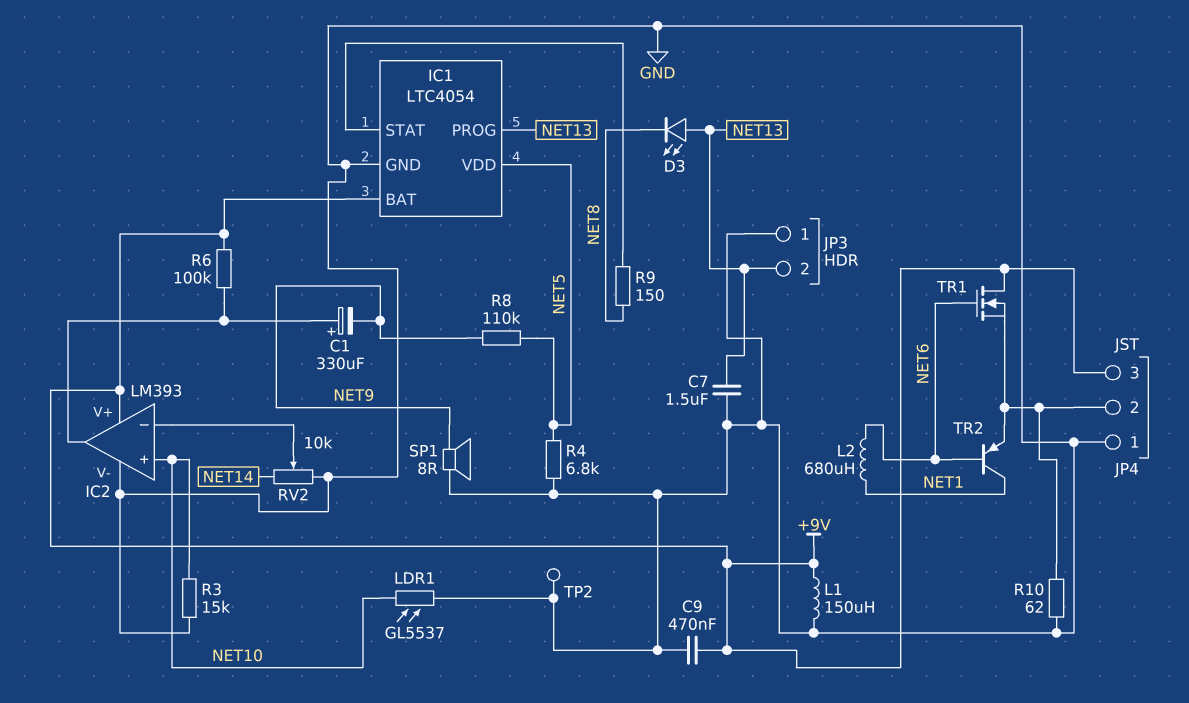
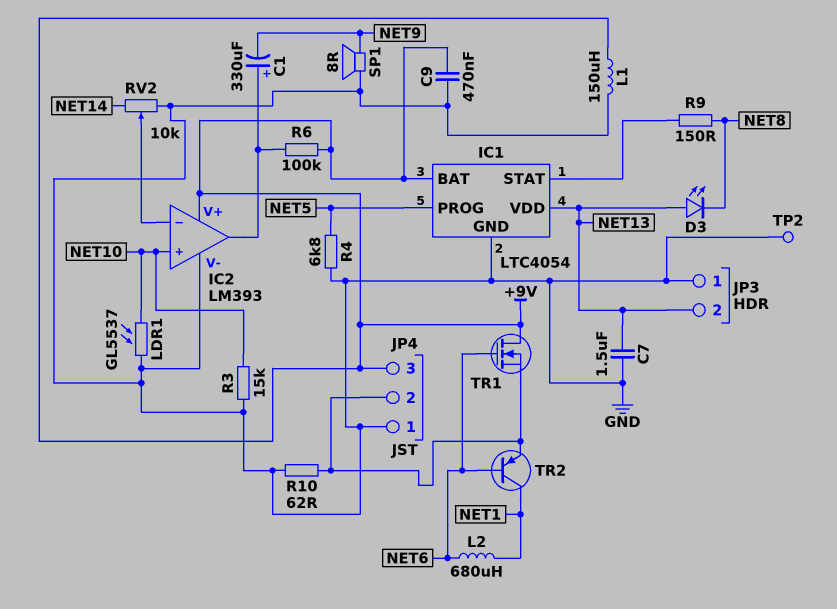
IC1 pin PROG: NET13 -> NET5
IC1 pin VDD: NET5 -> NET13
R8: 110k (NET5, NET9) -> none

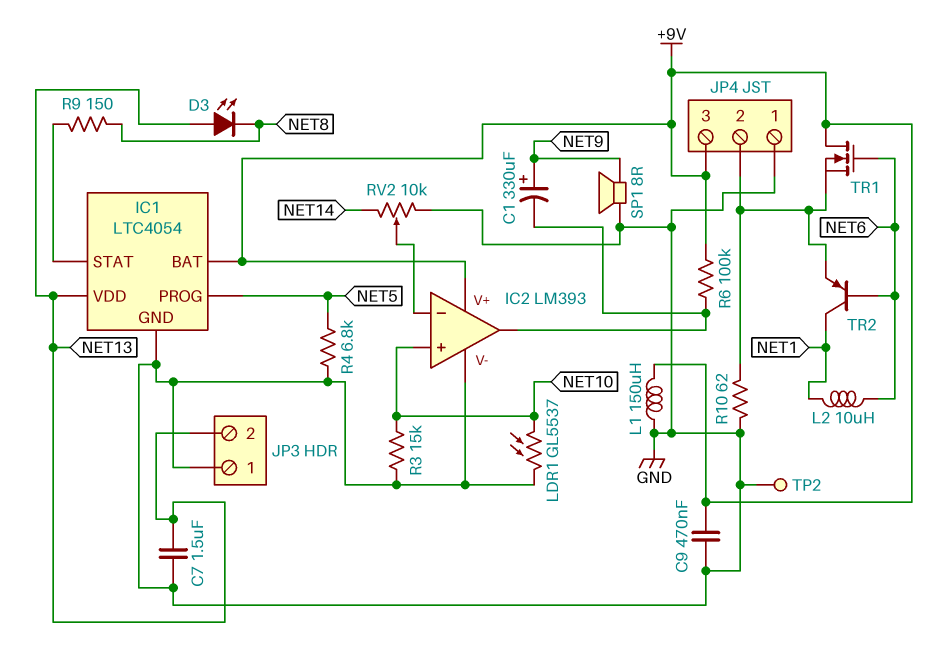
C1: 330uF (plus IC2/out, minus NET9) -> 330uF (plus NET9, minus IC2/out)
L2: 680uH (NET1, NET6) -> 10uH (NET1, NET6)

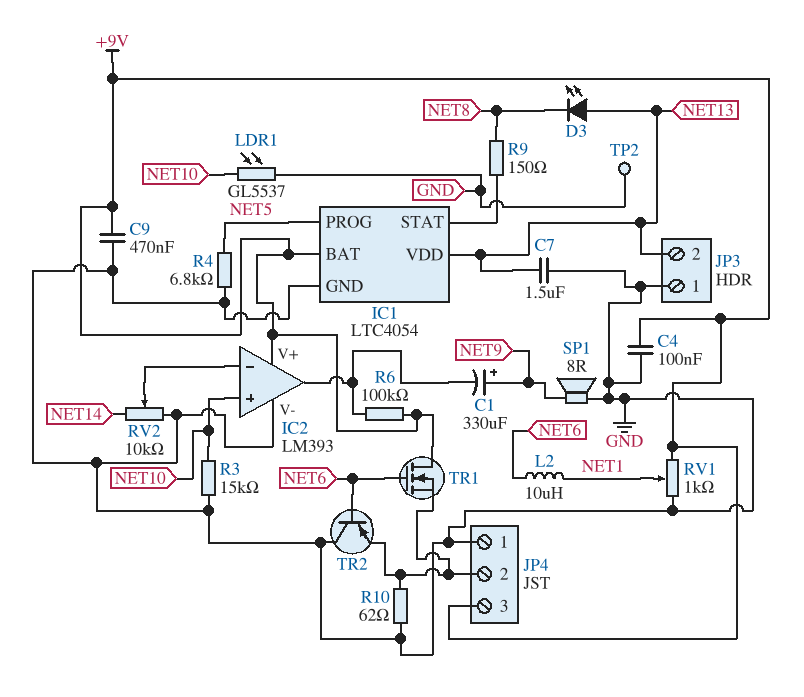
C4: none -> 100nF (+9V, GND)
L1: 150uH (+9V, GND) -> none
RV1: none -> 1k (+9V, GND, wiper NET1)
TR2: PNP (B NET6, C NET1, E JP4/2) -> PNP (B NET6, C GND, E JP4/2)

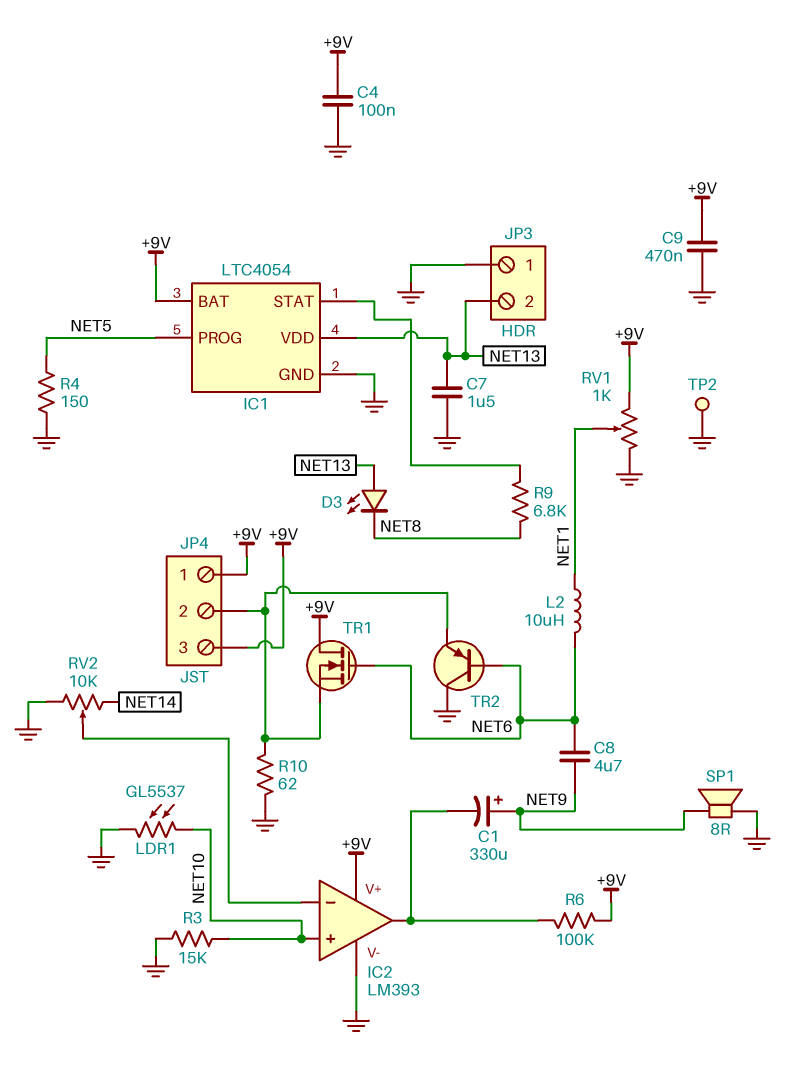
C8: none -> 4.7uF (NET6, NET9)
JP4 pin 1: GND -> +9V
R4: 6.8k (GND, NET5) -> 150 (GND, NET5)
R9: 150 (IC1/STAT, NET8) -> 6.8k (IC1/STAT, NET8)

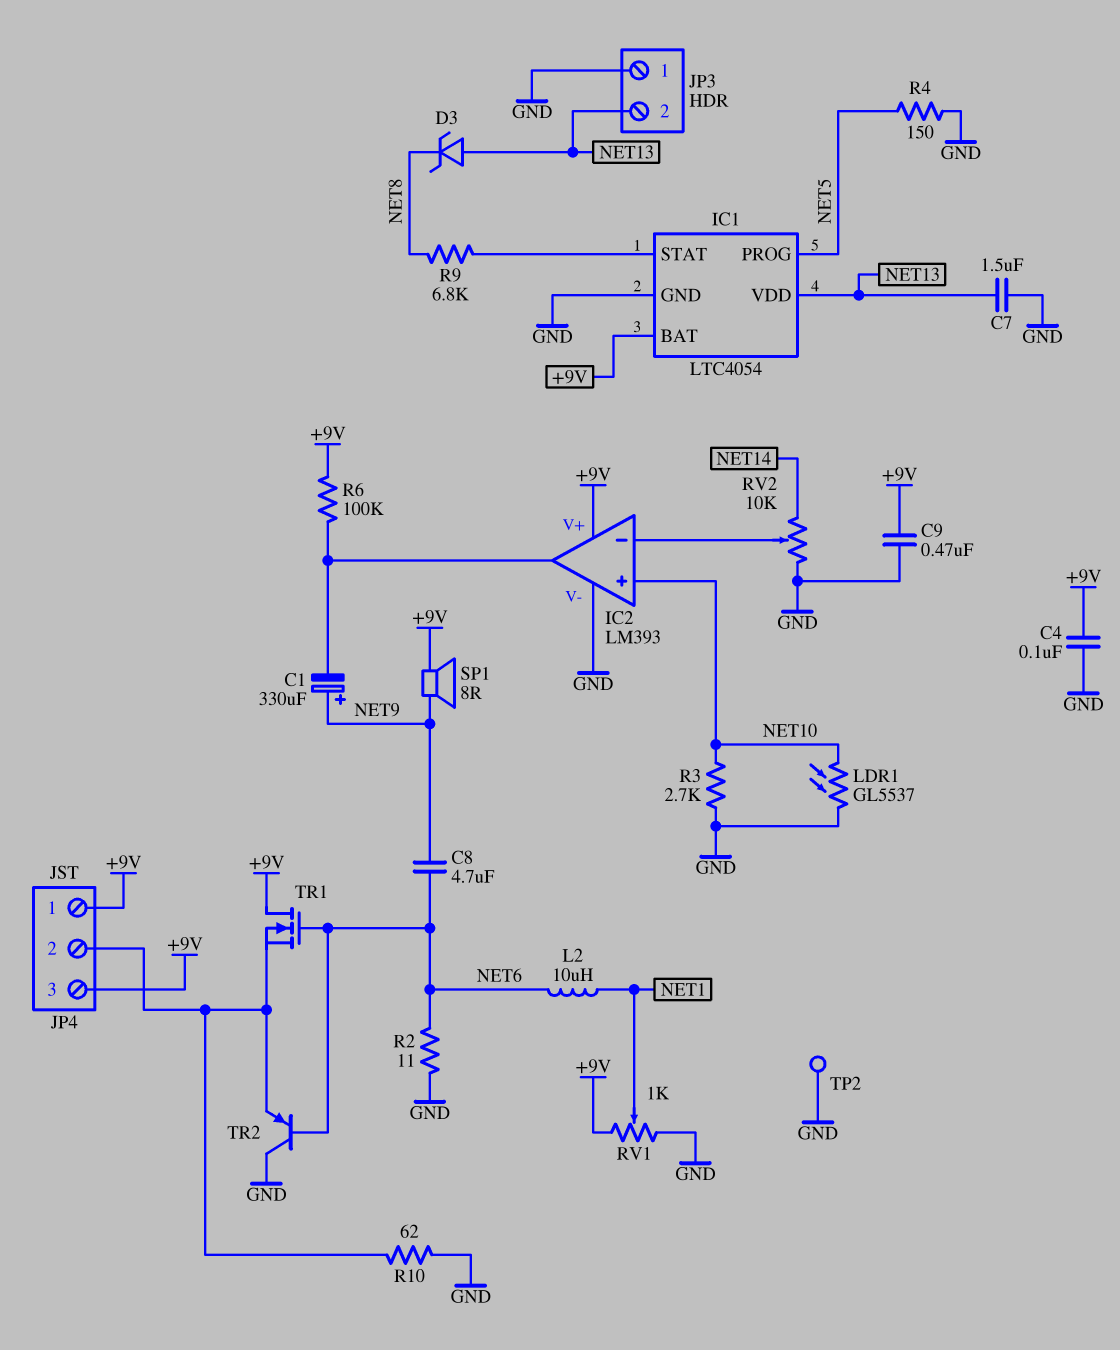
D3: LED (A NET13, K NET8) -> zener (A NET13, K NET8)
R2: none -> 11 (GND, NET6)
R3: 15k (GND, NET10) -> 2.7k (GND, NET10)
SP1: speaker 8R (GND, NET9) -> speaker 8R (+9V, NET9)

